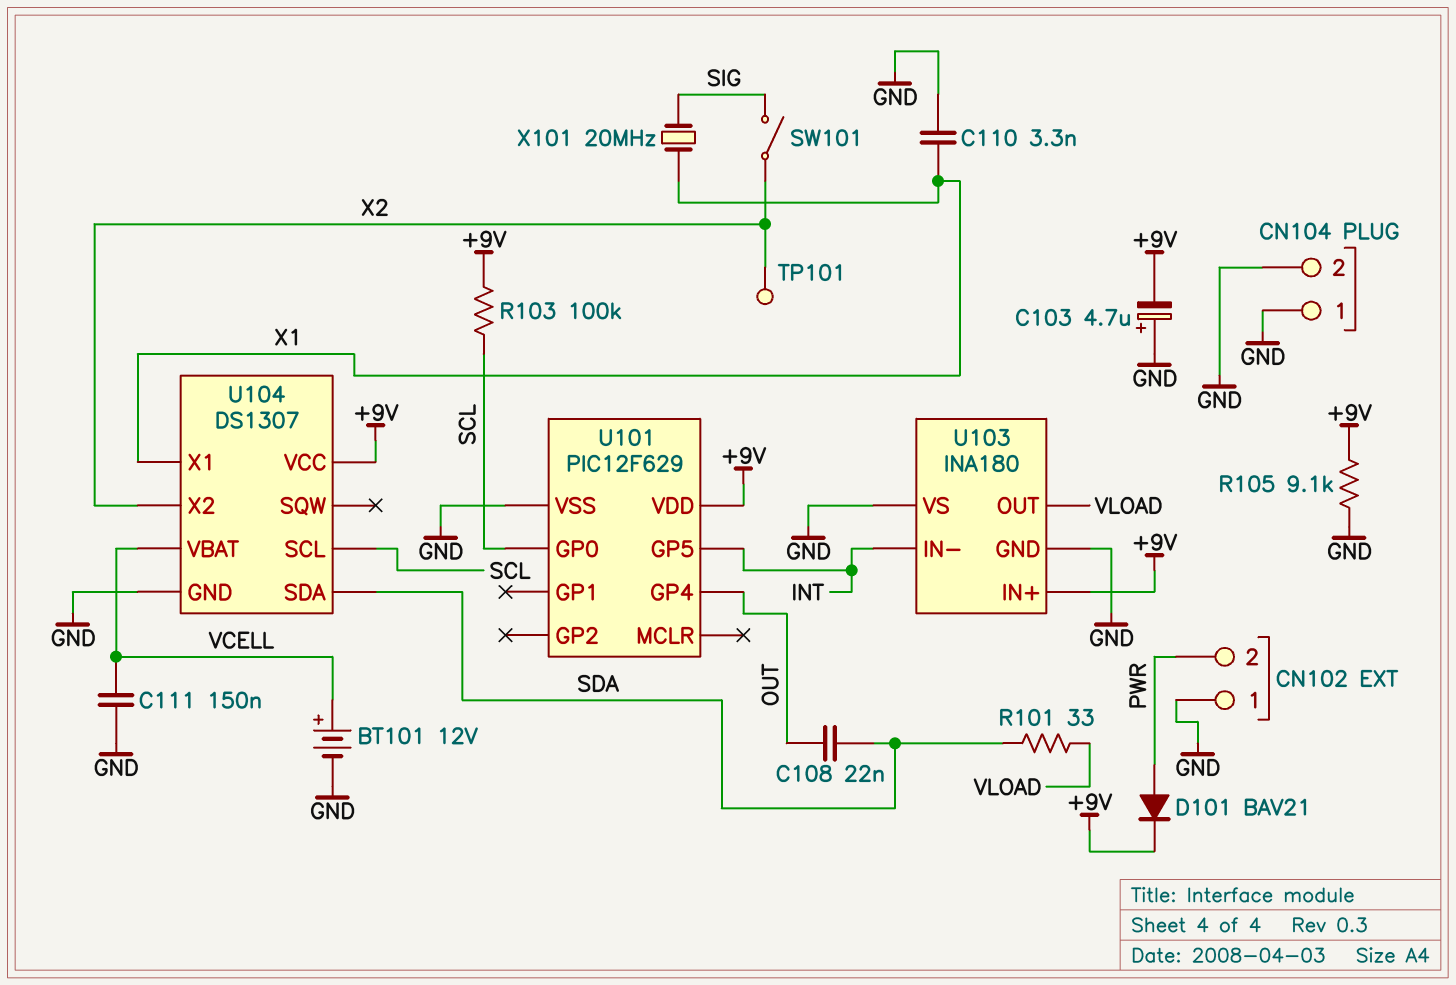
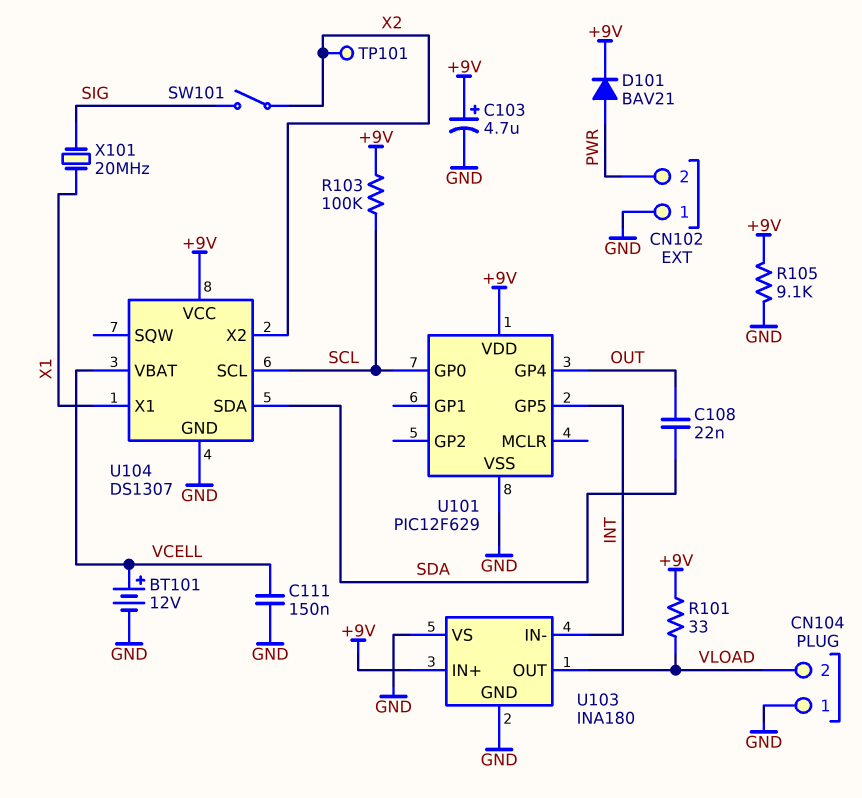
C103: 4.7uF (plus GND, minus +9V) -> 4.7uF (plus +9V, minus GND)
C110: 3.3nF (GND, X1) -> none
CN104 pin 2: GND -> VLOAD
R101: 33 (SDA, VLOAD) -> 33 (+9V, VLOAD)

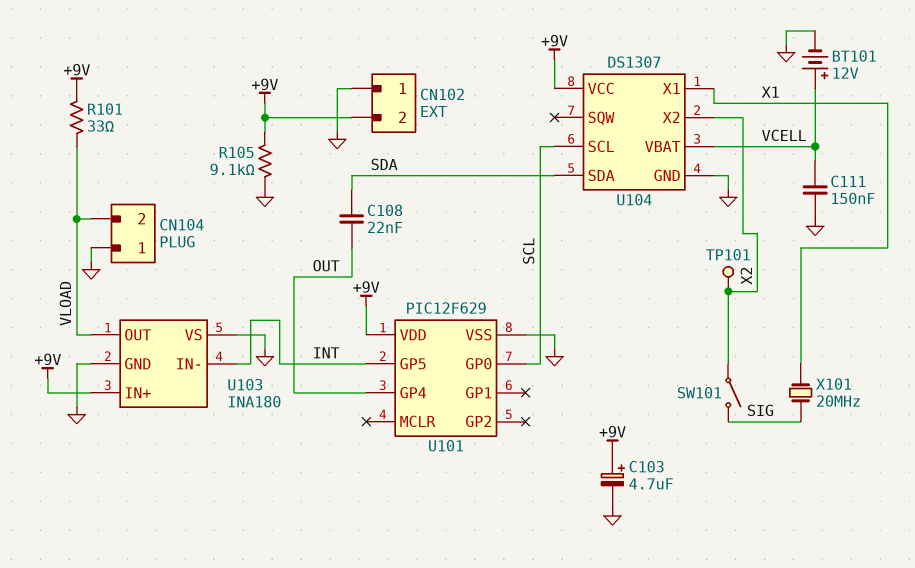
CN102 pin 2: PWR -> +9V
D101: diode BAV21 (A PWR, K +9V) -> none
R103: 100k (+9V, SCL) -> none

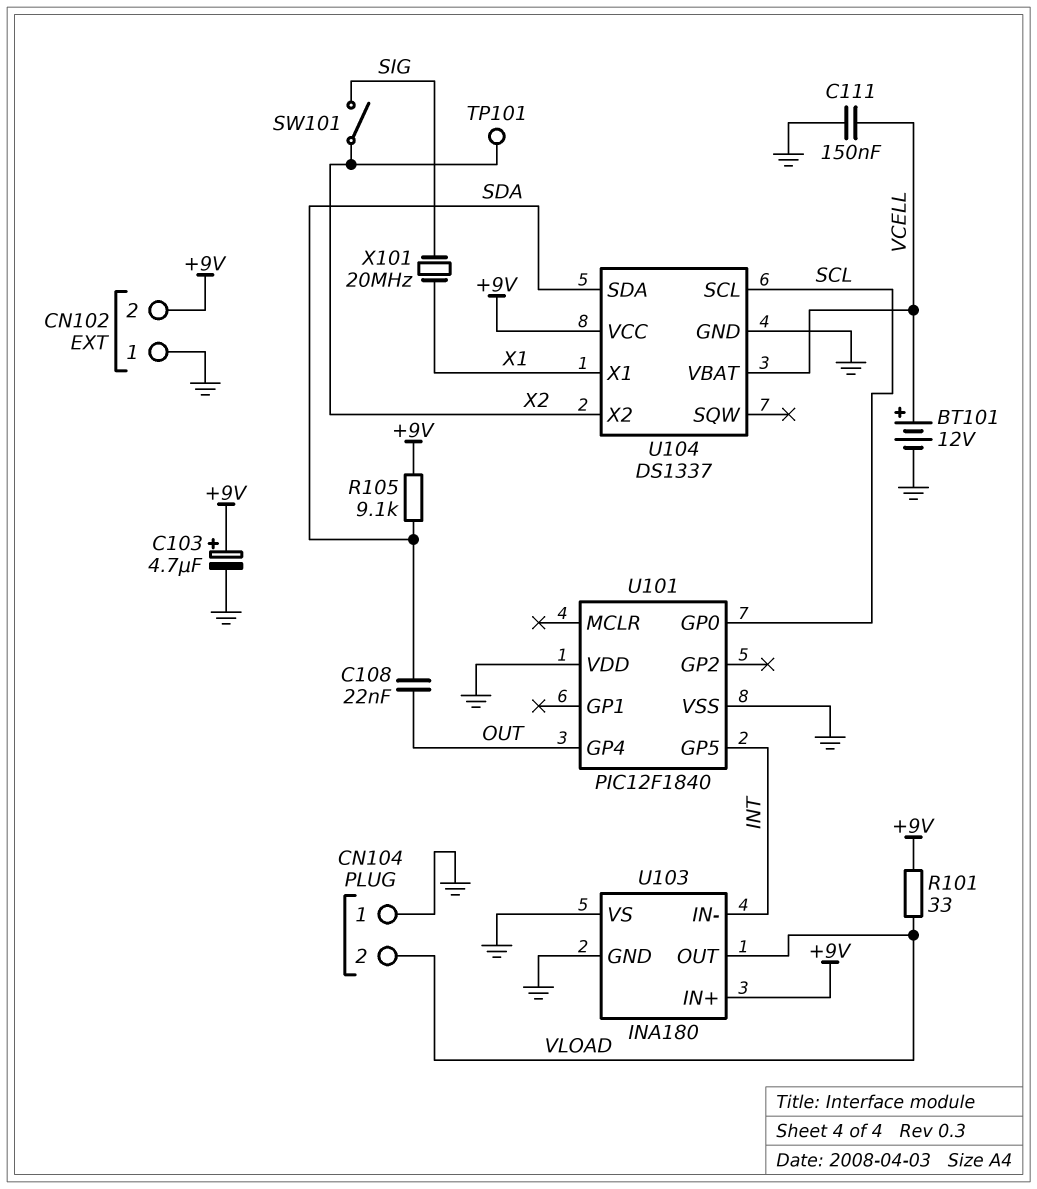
R105: 9.1k (+9V, GND) -> 9.1k (+9V, SDA)
U101: PIC12F629 -> PIC12F1840
U101 pin VDD: +9V -> GND
U104: DS1307 -> DS1337

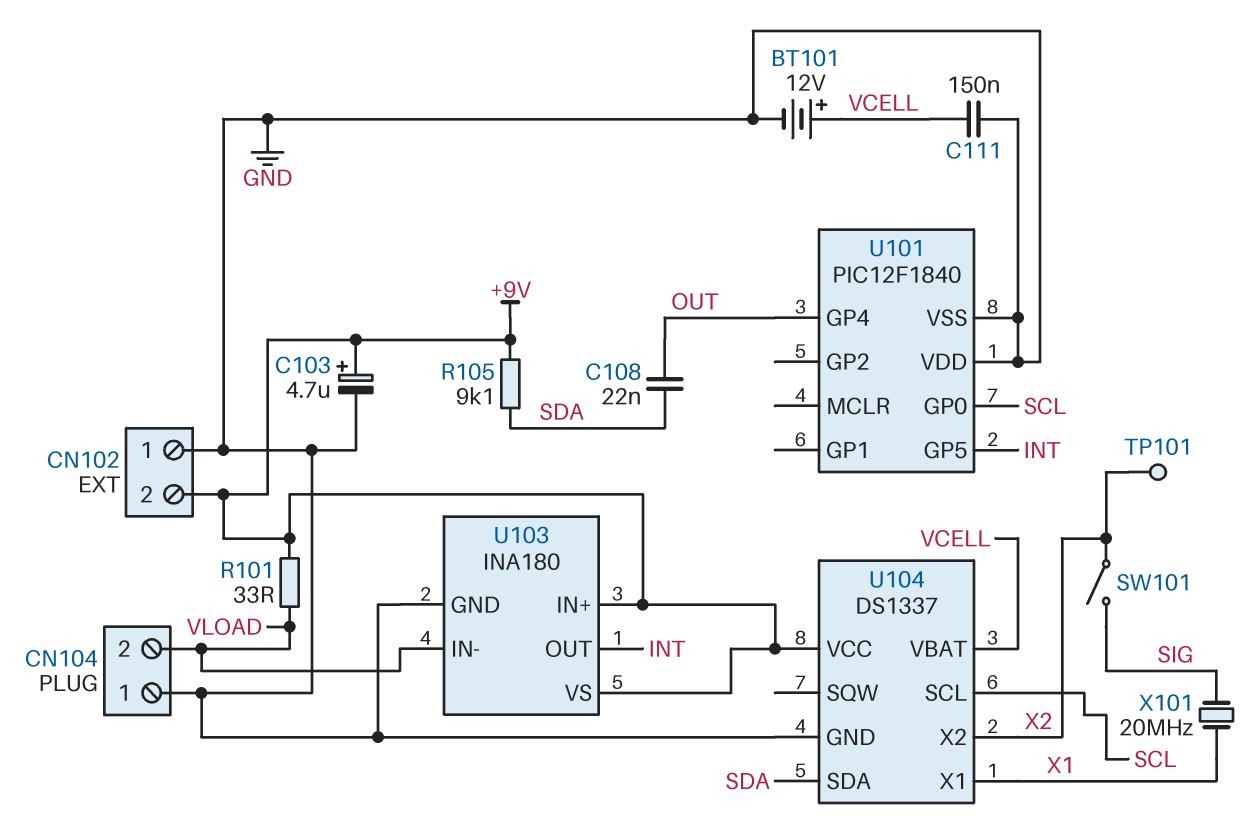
U103 pin IN-: INT -> VLOAD
U103 pin OUT: VLOAD -> INT
U103 pin VS: GND -> +9V

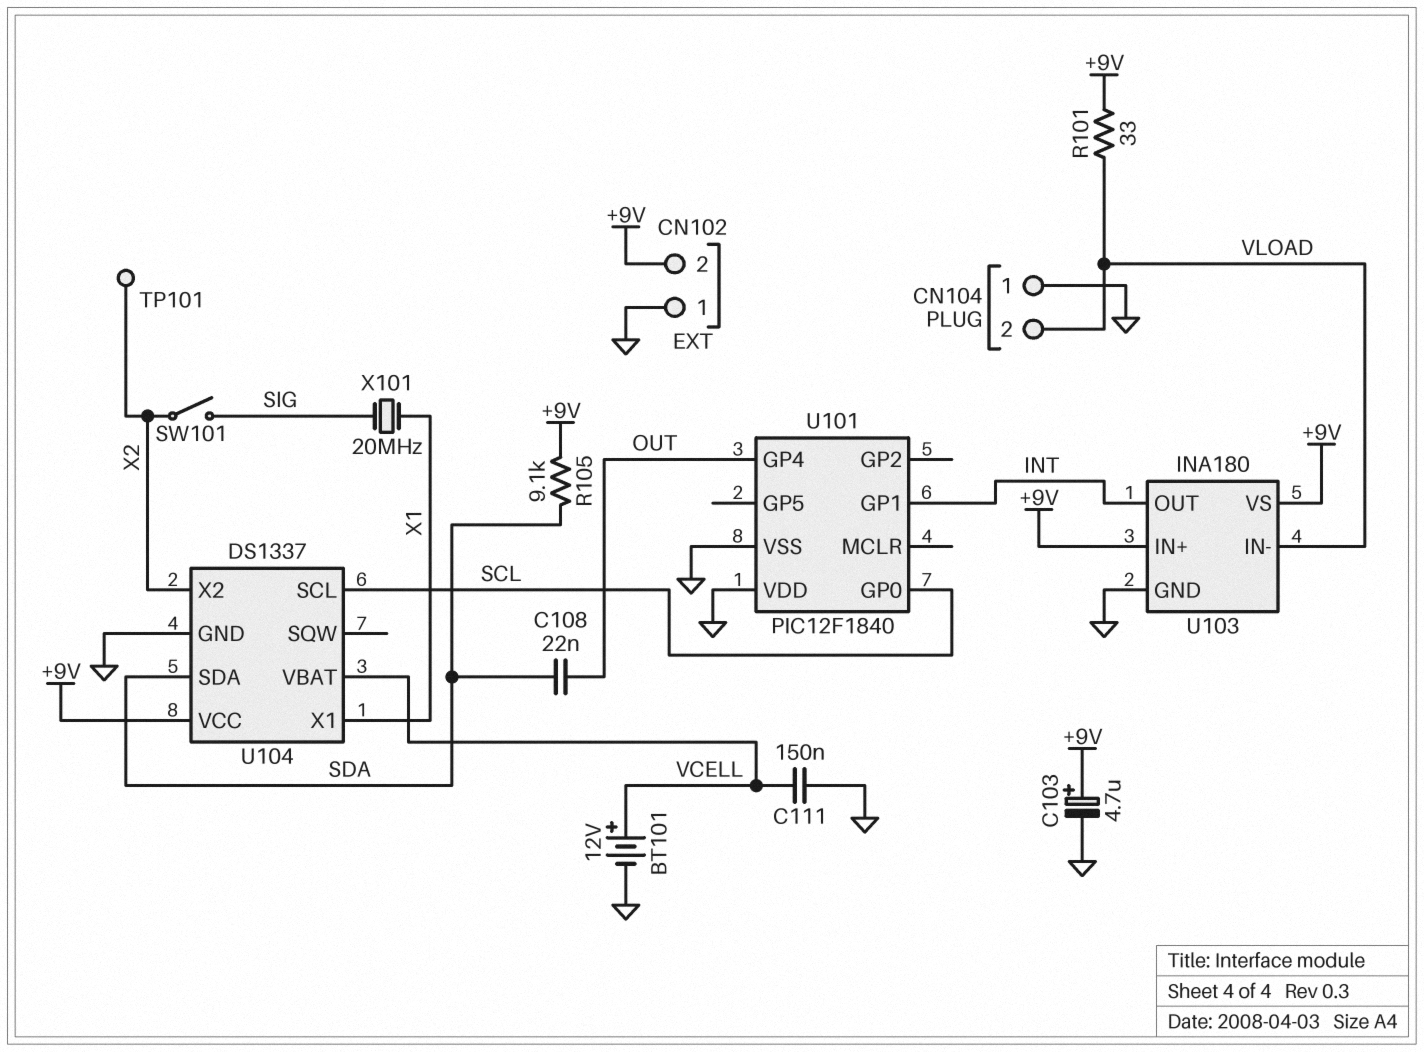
U101 pin GP1: none -> INT
U101 pin GP5: INT -> none

